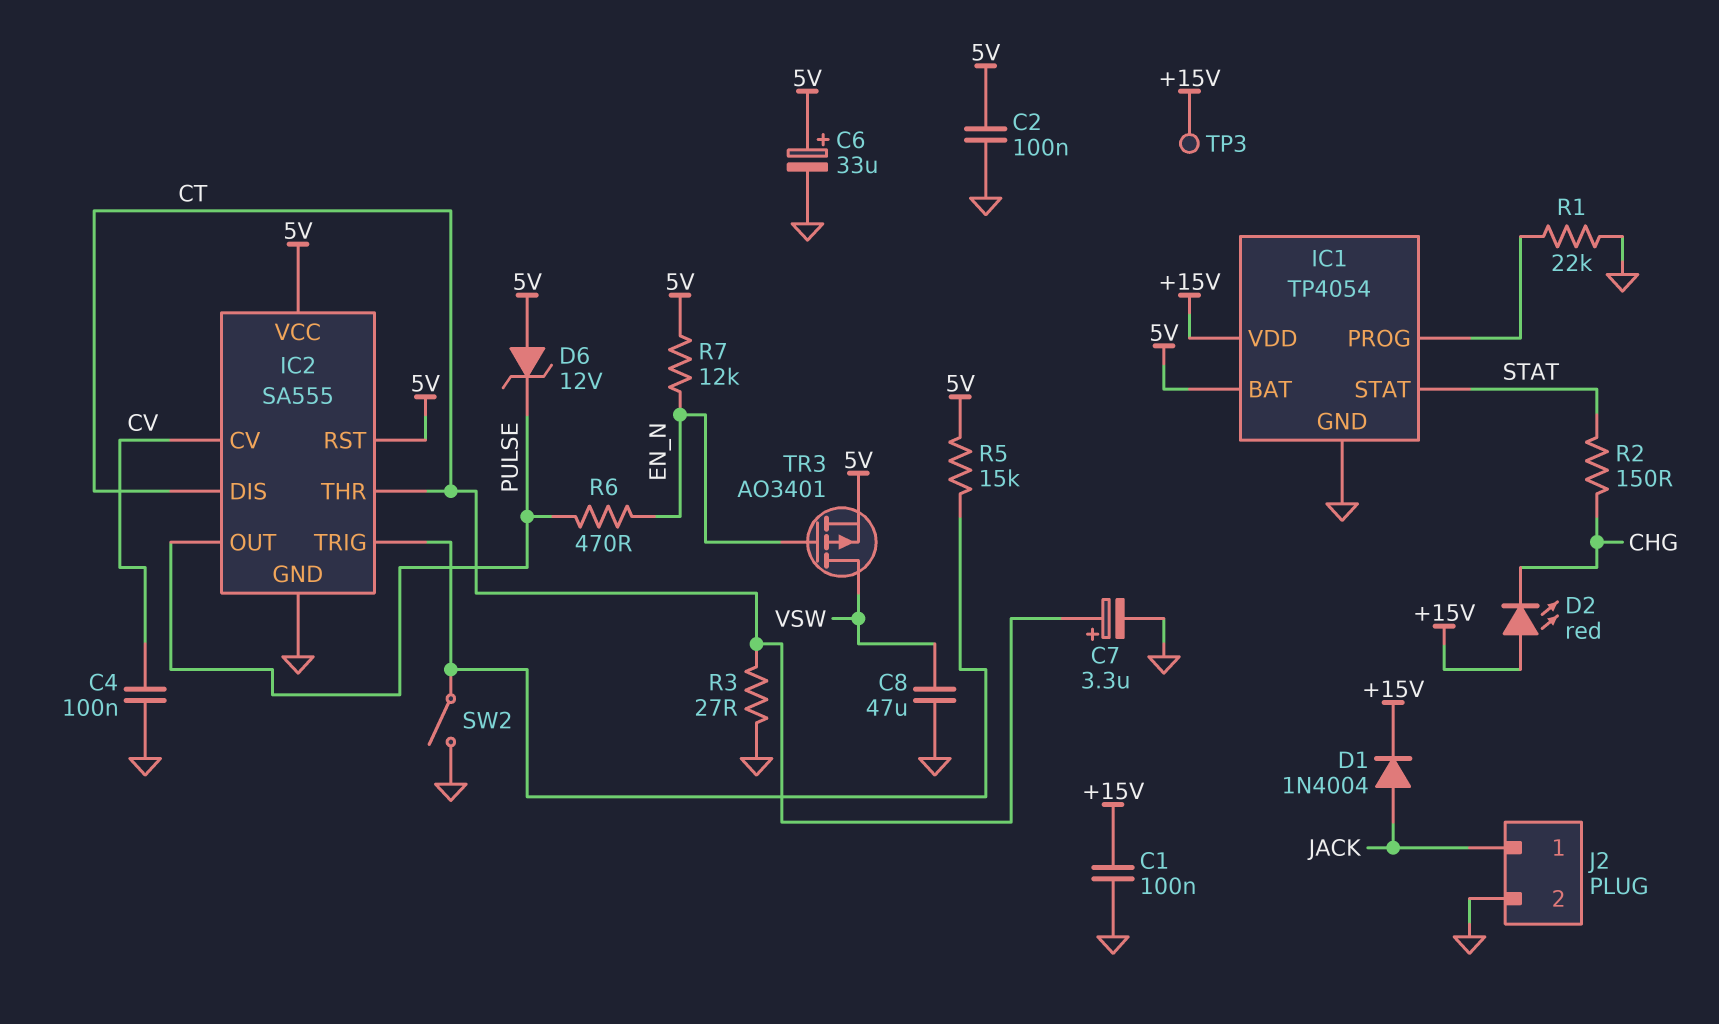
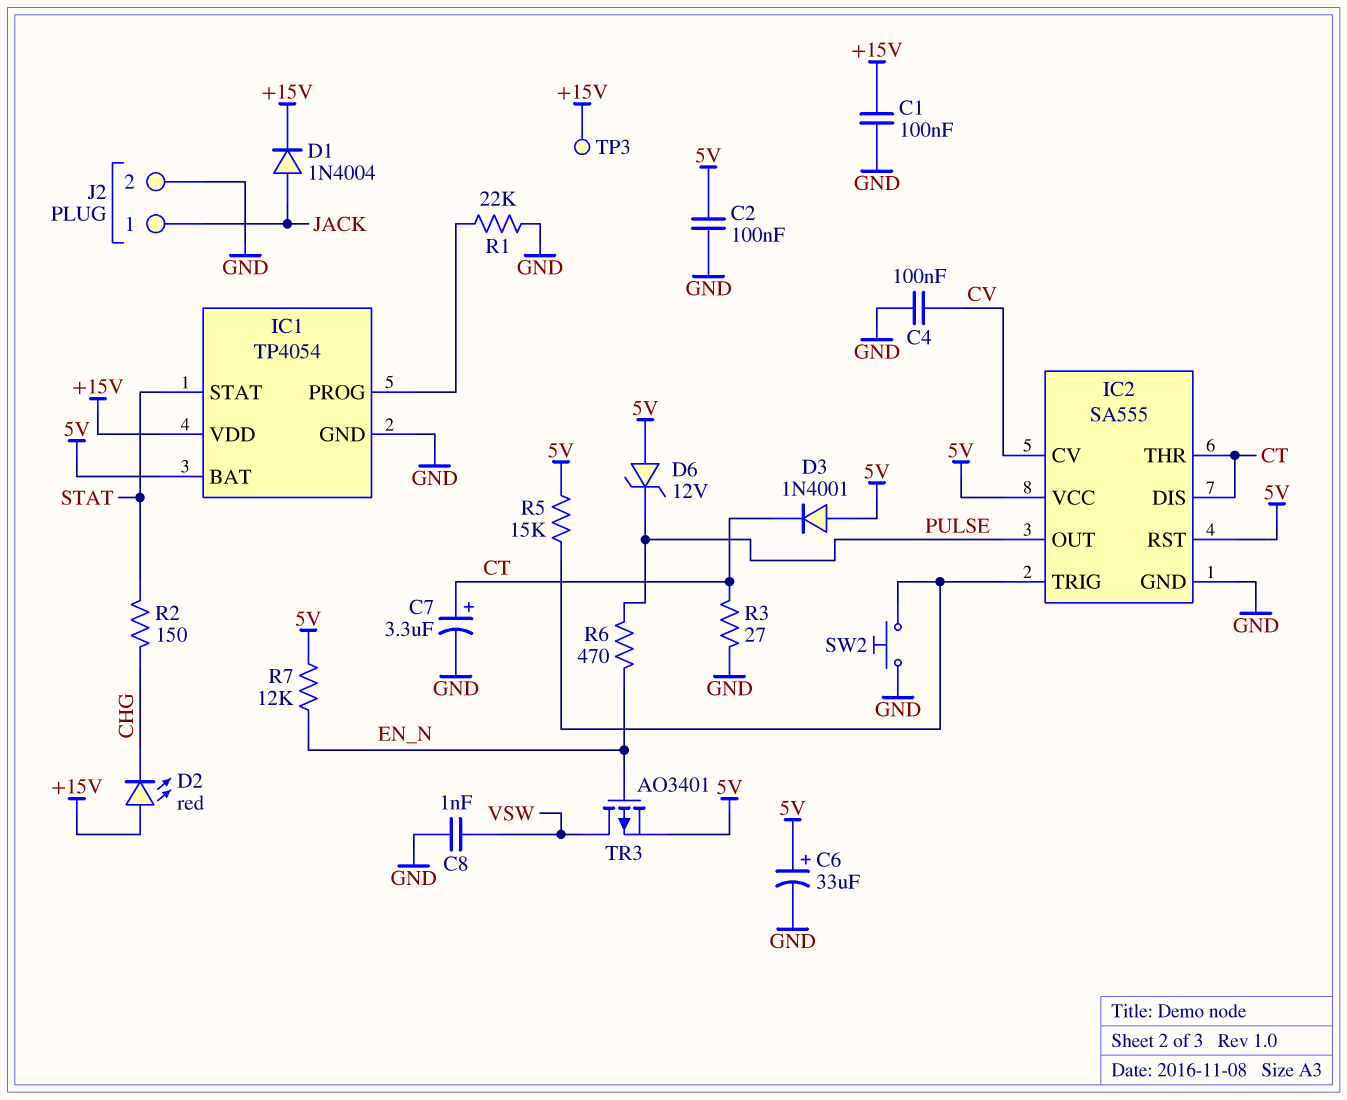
C8: 47uF (GND, VSW) -> 1nF (GND, VSW)
D3: none -> diode 1N4001 (A 5V, K CT)
SW2: switch (GND, IC2/TRIG) -> button (GND, IC2/TRIG)

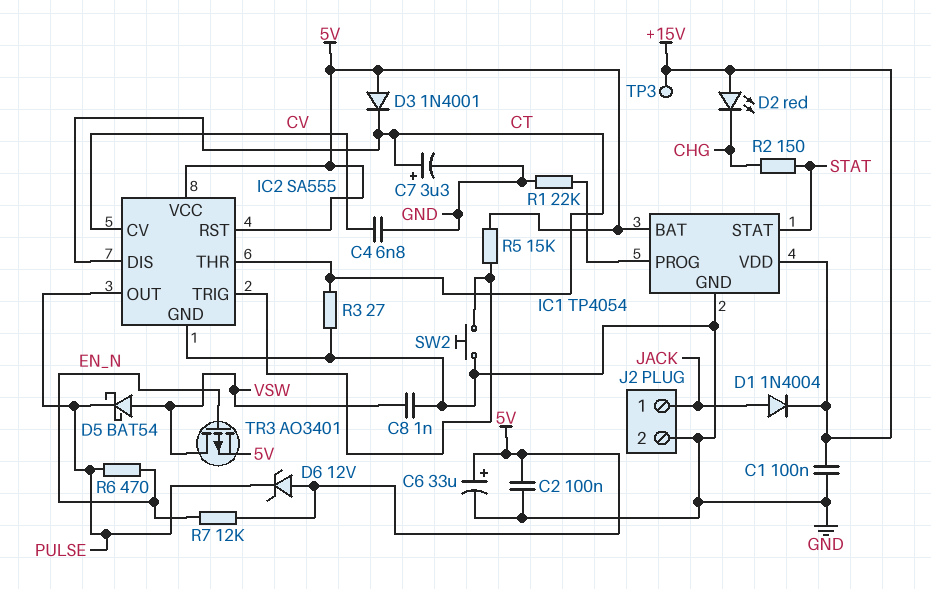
C4: 100nF (CV, GND) -> 6.8nF (CV, GND)
D5: none -> schottky BAT54 (A VSW, K PULSE)

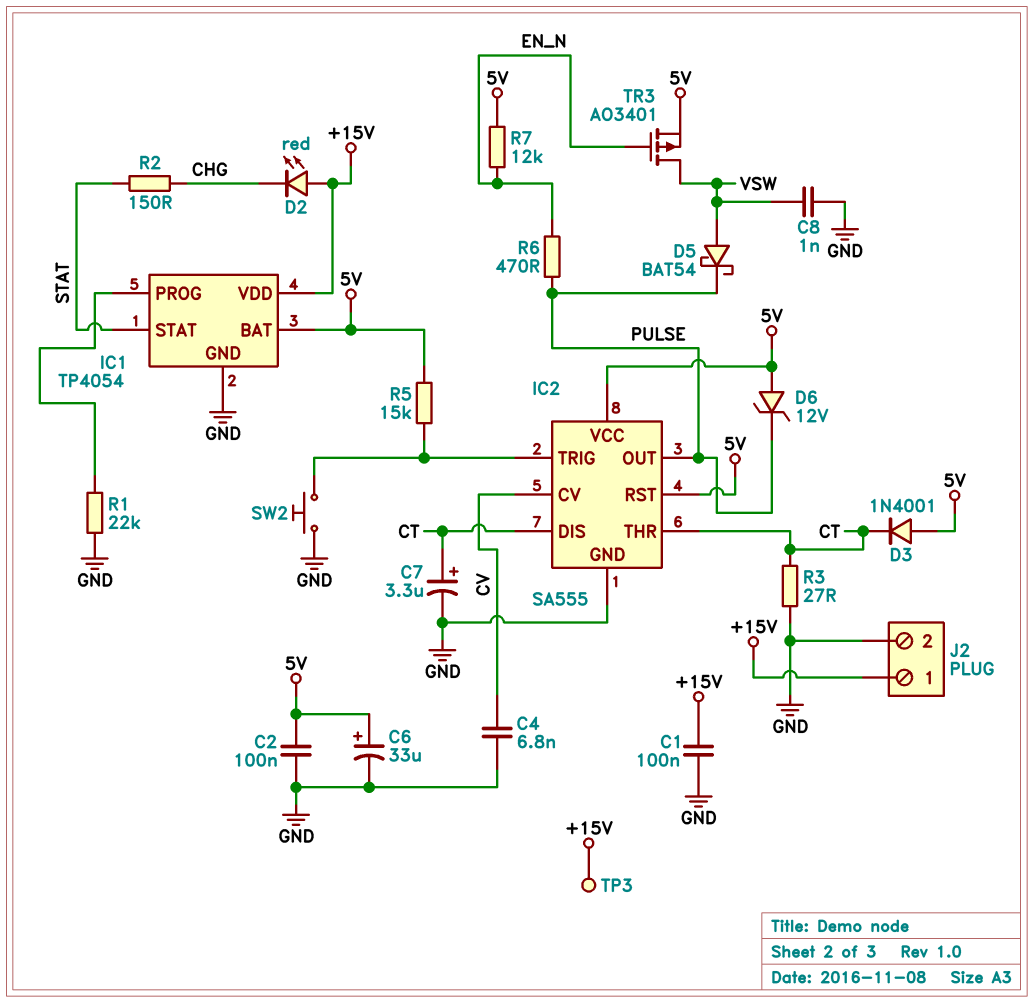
D1: diode 1N4004 (A JACK, K +15V) -> none
J2 pin 1: JACK -> +15V

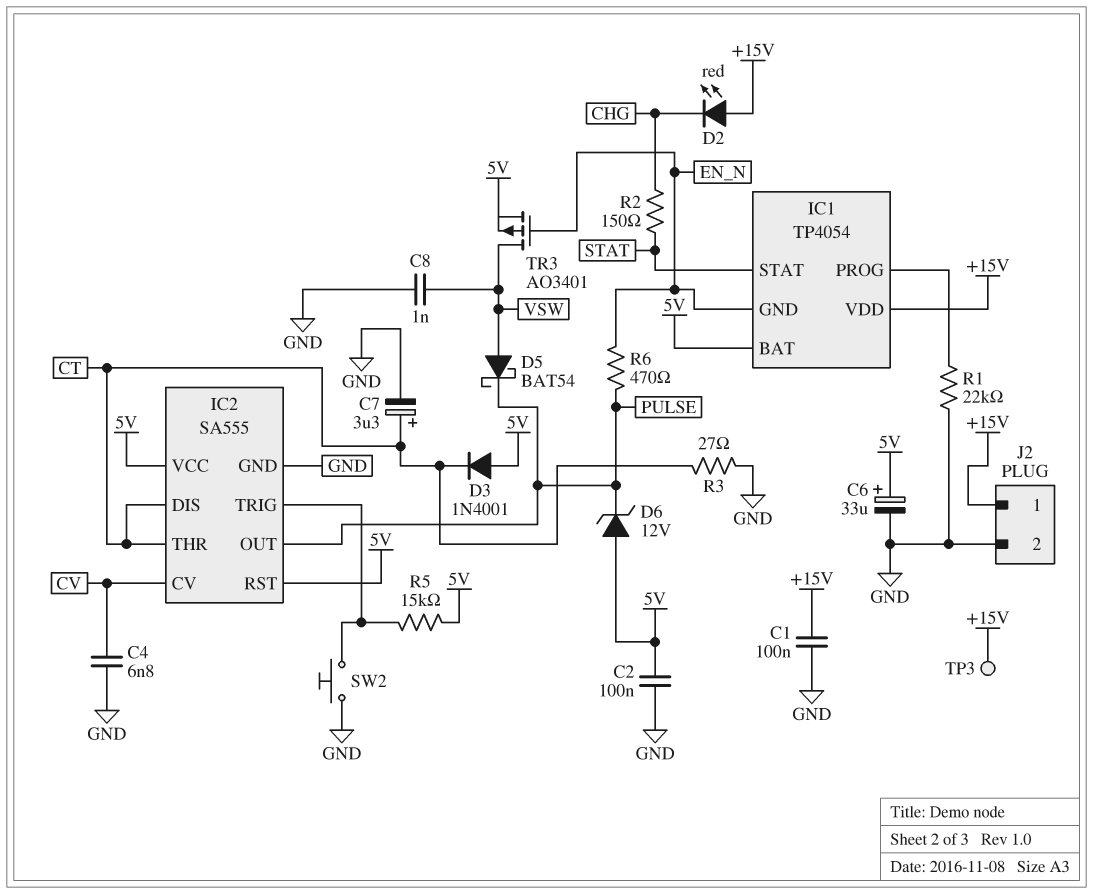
IC1 pin GND: GND -> EN_N
R7: 12k (5V, EN_N) -> none

